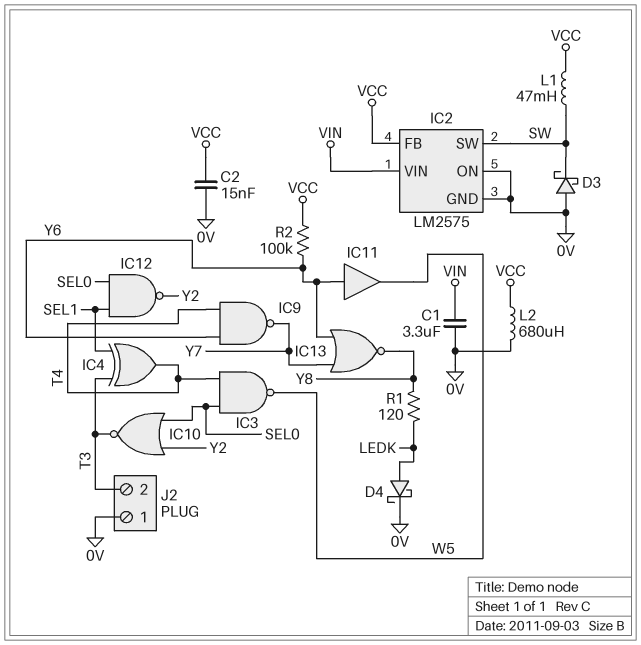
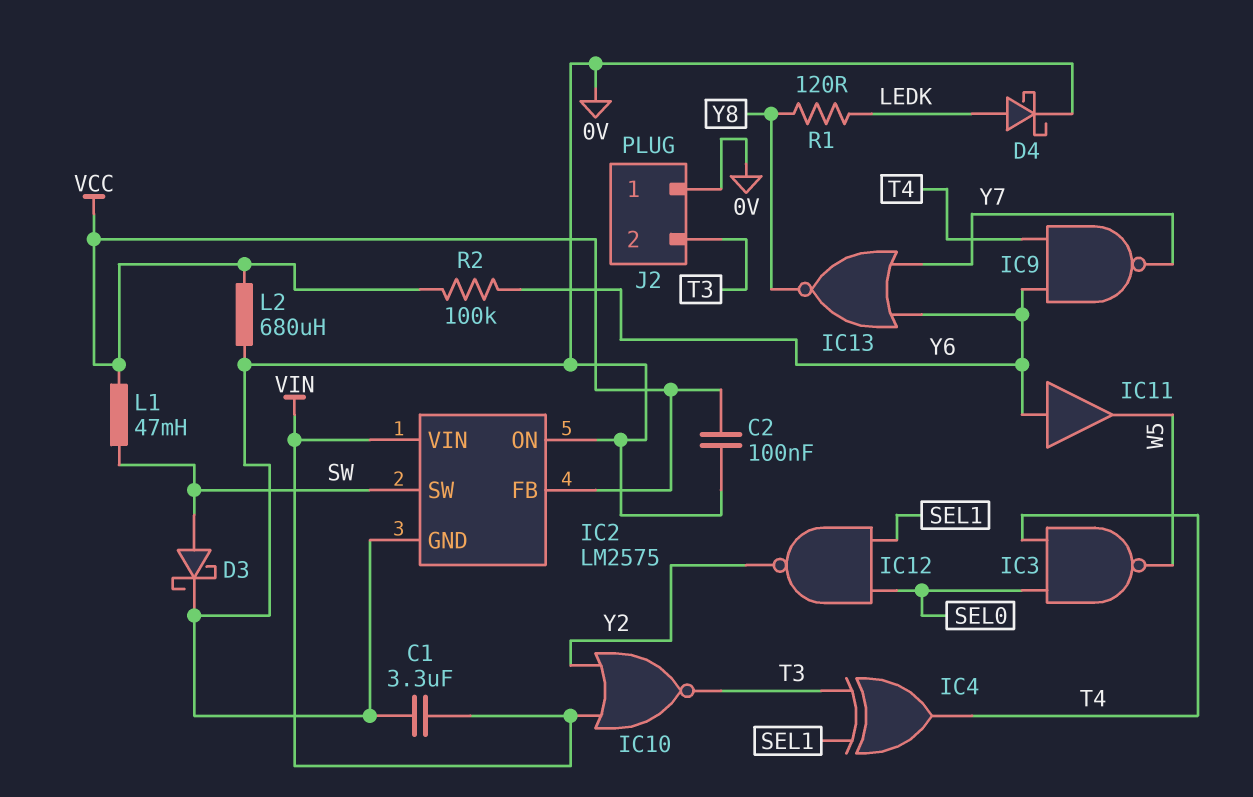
C2: 15nF (0V, VCC) -> 100nF (0V, VCC)
D3: schottky (A 0V, K SW) -> schottky (A SW, K 0V)
IC10: NOR (in SEL0, in Y2, out T3) -> NOR (in VIN, in Y2, out T3)

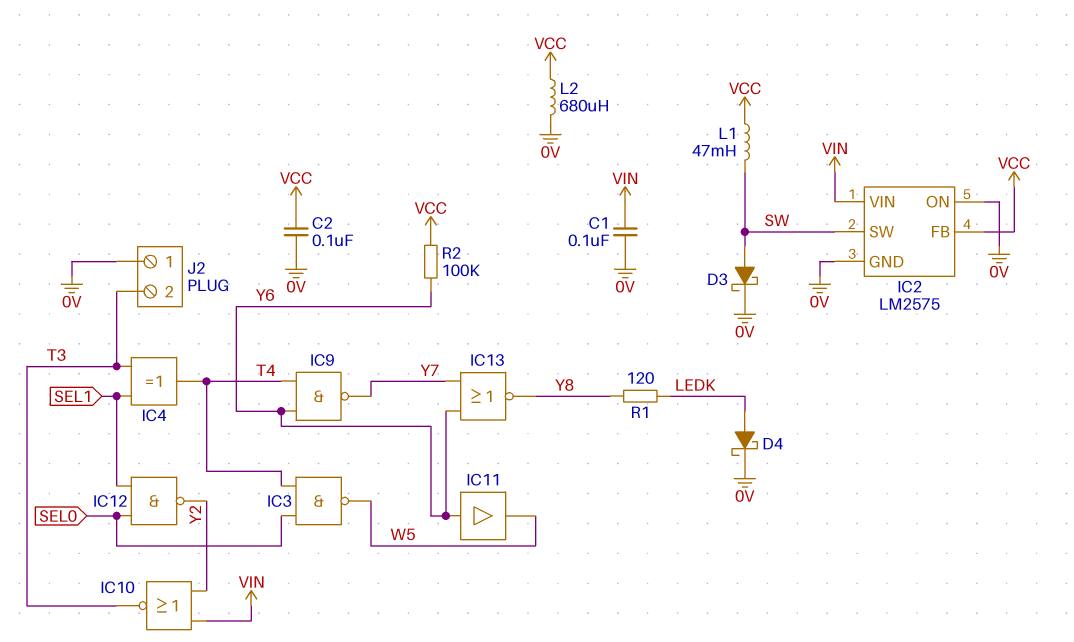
C1: 3.3uF (0V, VIN) -> 100nF (0V, VIN)

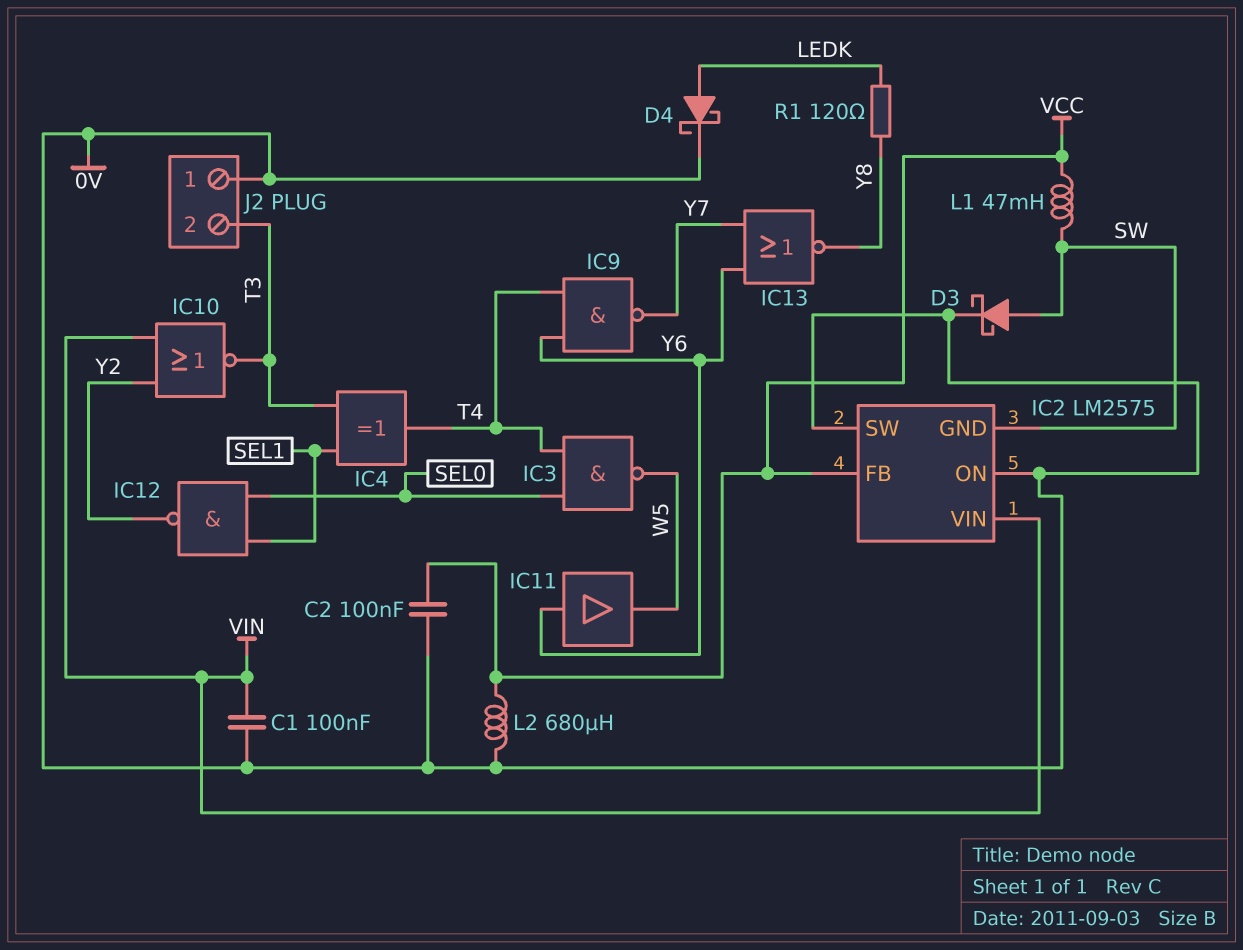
IC2 pin GND: 0V -> SW
IC2 pin SW: SW -> 0V
R2: 100k (VCC, Y6) -> none

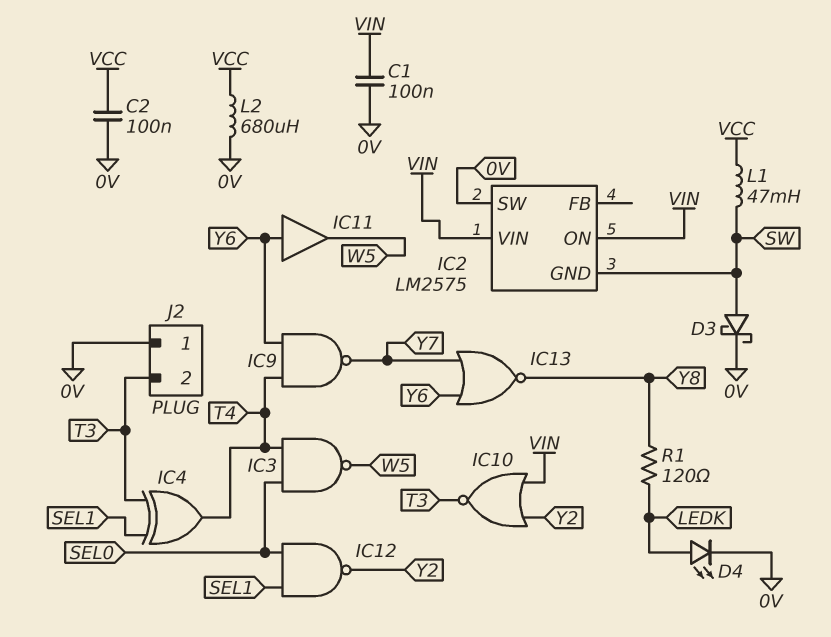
D4: schottky (A LEDK, K 0V) -> LED (A LEDK, K 0V)
IC2 pin FB: VCC -> none
IC2 pin ON: 0V -> VIN

